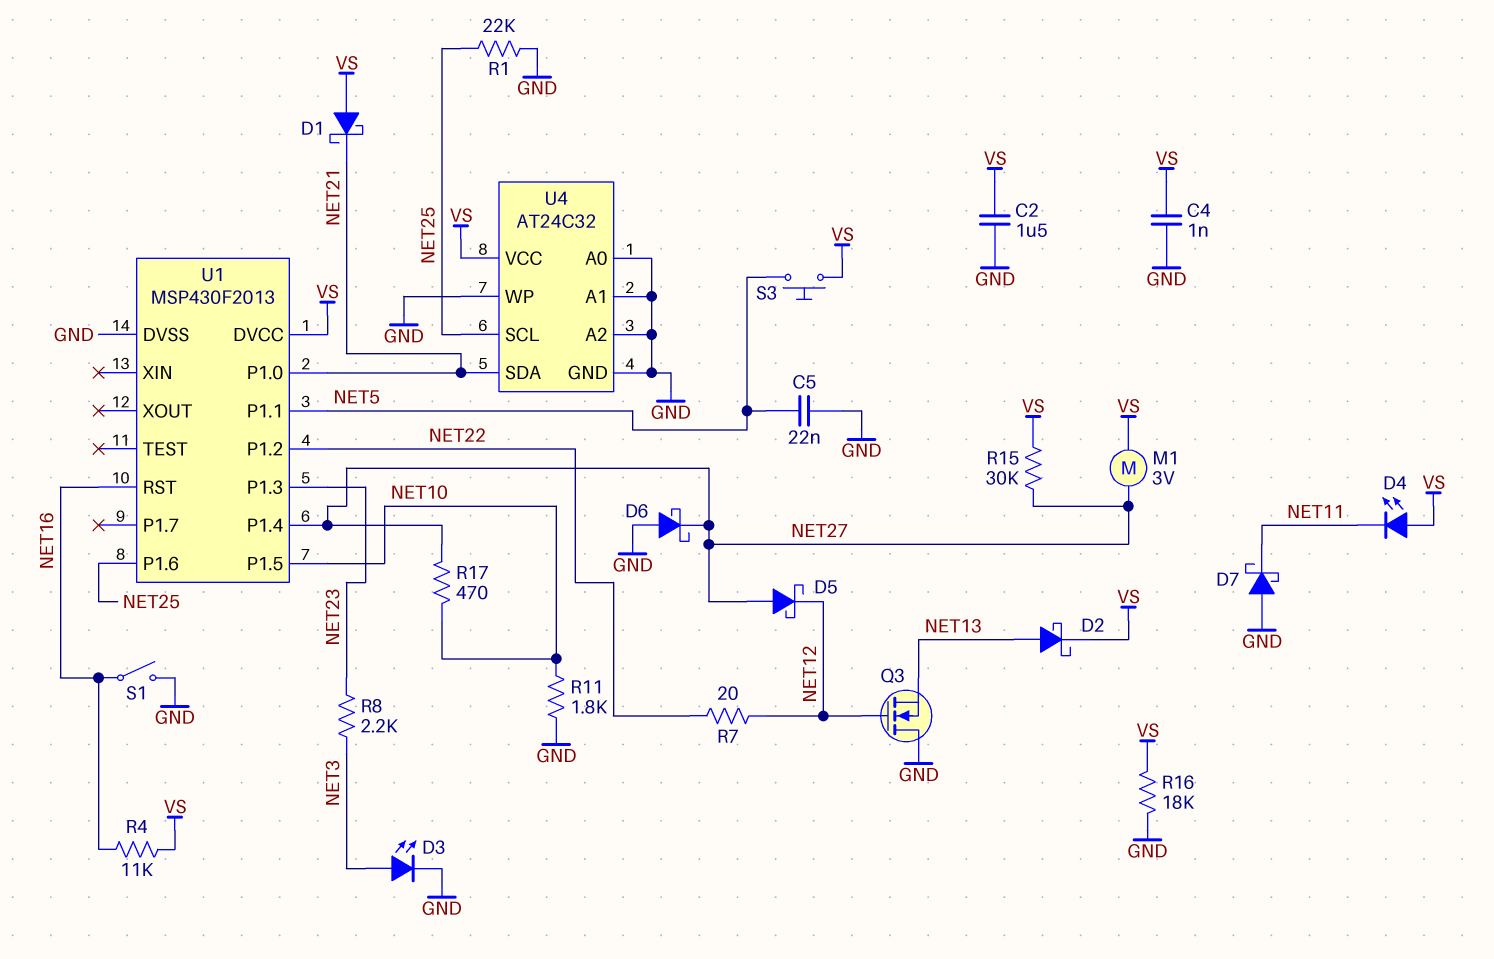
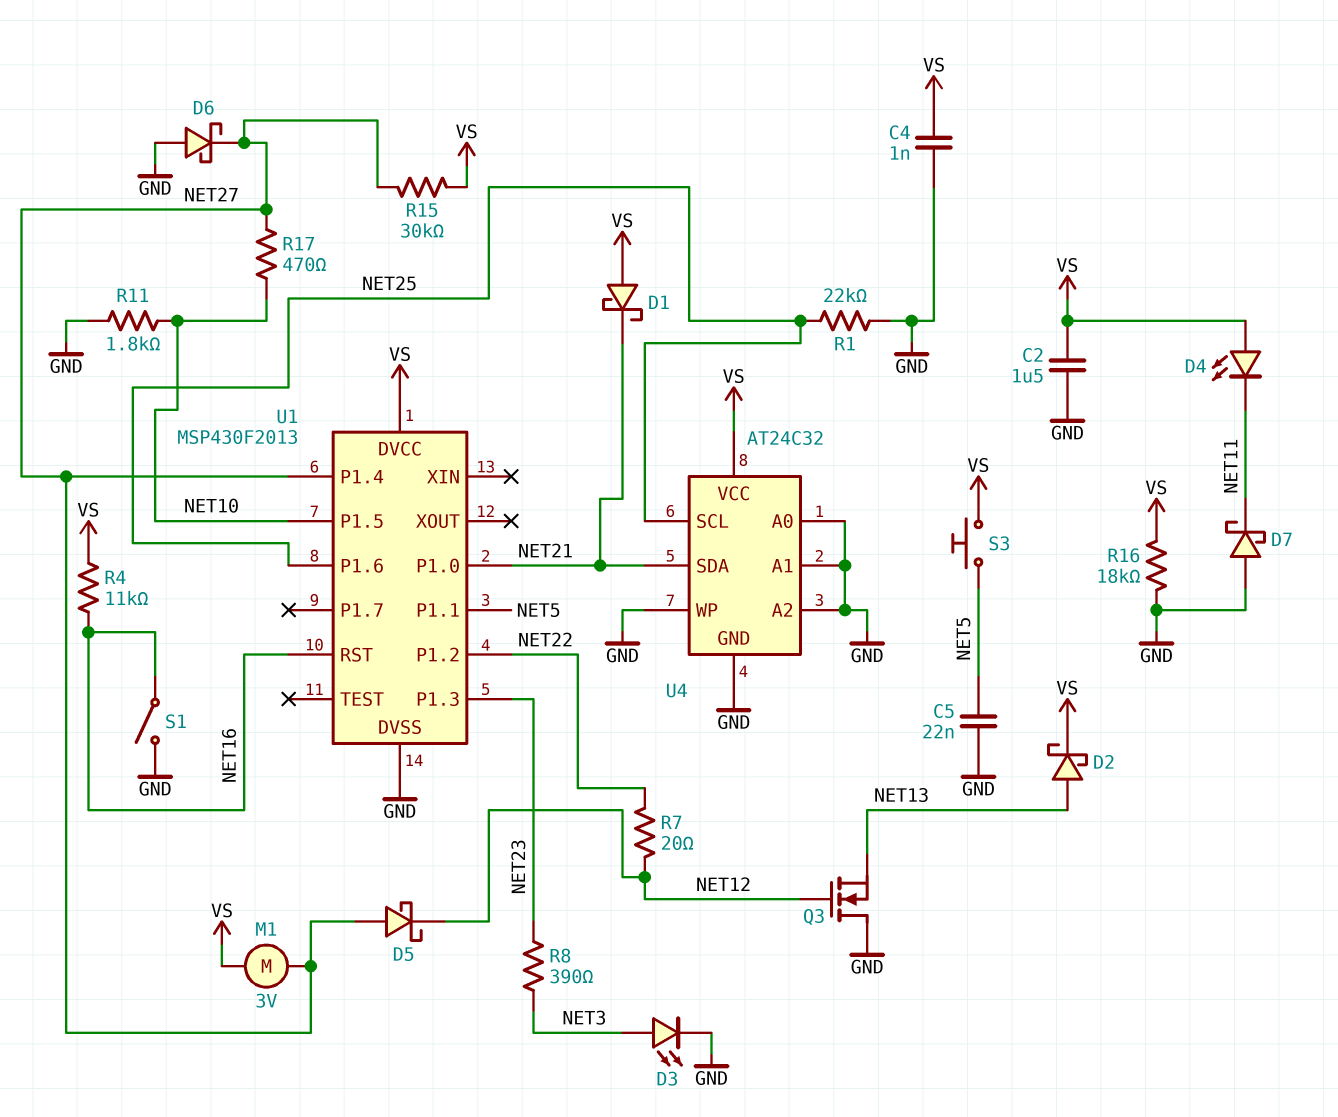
R8: 2.2k (NET3, NET23) -> 390 (NET3, NET23)

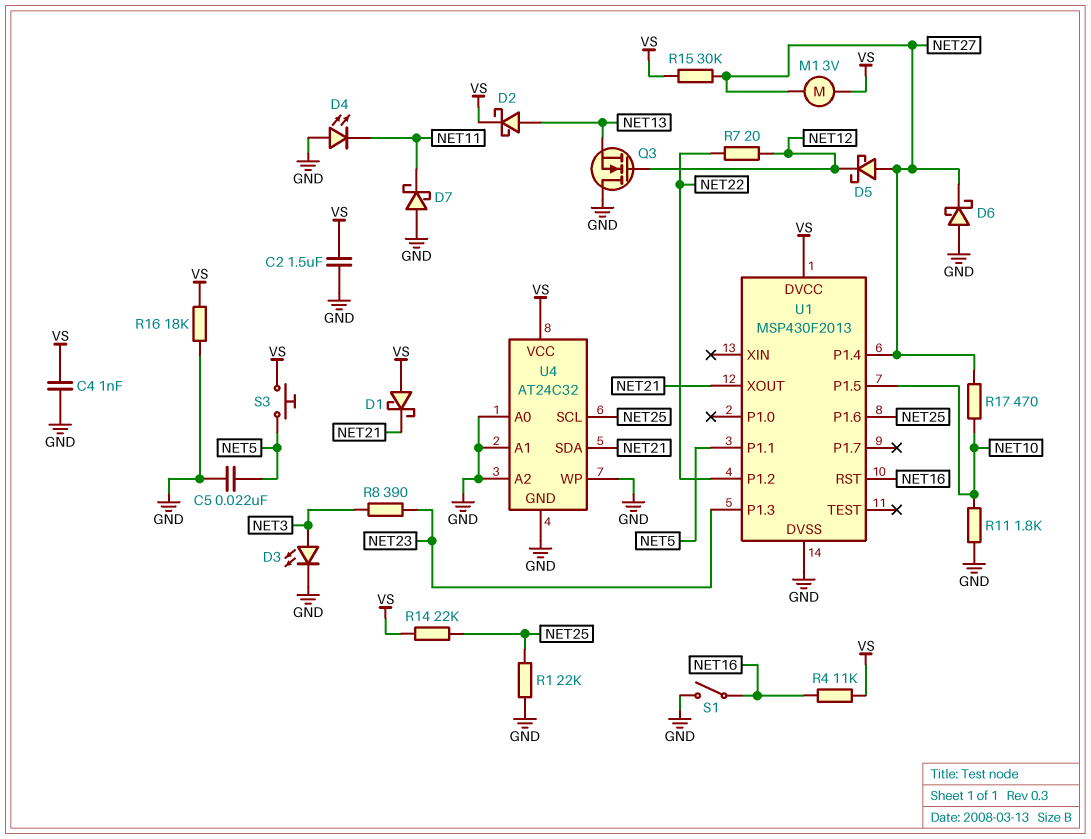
D4: LED (A VS, K NET11) -> LED (A GND, K NET11)
R14: none -> 22k (NET25, VS)
U1 pin P1.0: NET21 -> none
U1 pin XOUT: none -> NET21

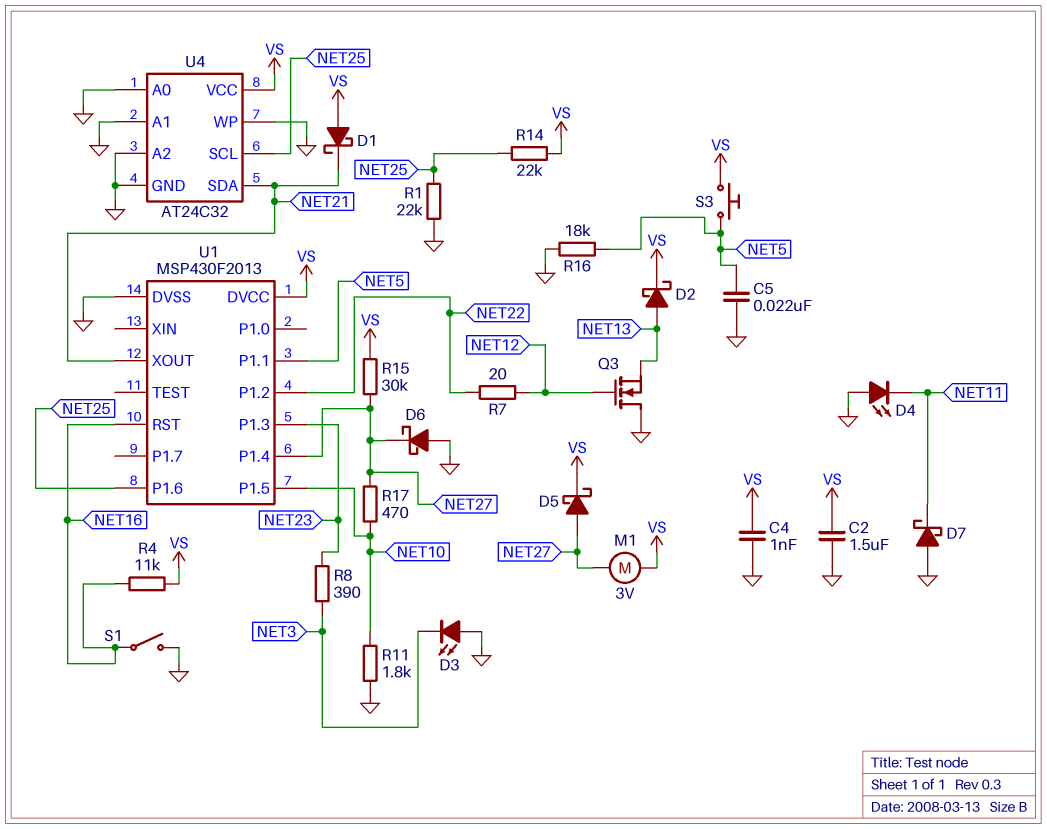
D3: LED (A NET3, K GND) -> LED (A GND, K NET3)
D5: schottky (A NET27, K NET12) -> schottky (A NET27, K VS)
R16: 18k (GND, VS) -> 18k (GND, NET5)

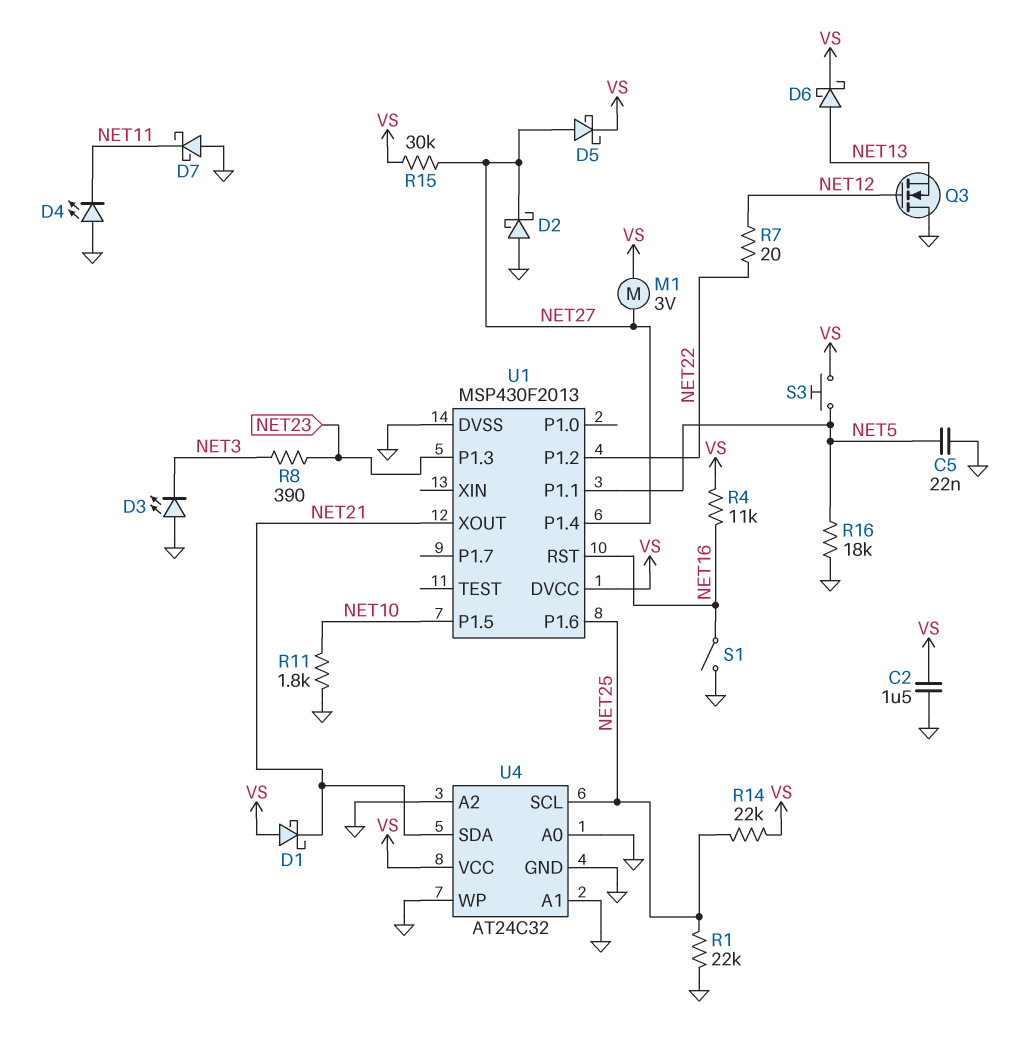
C4: 1nF (GND, VS) -> none
D2: schottky (A NET13, K VS) -> schottky (A GND, K NET27)
D6: schottky (A GND, K NET27) -> schottky (A NET13, K VS)
R17: 470 (NET10, NET27) -> none

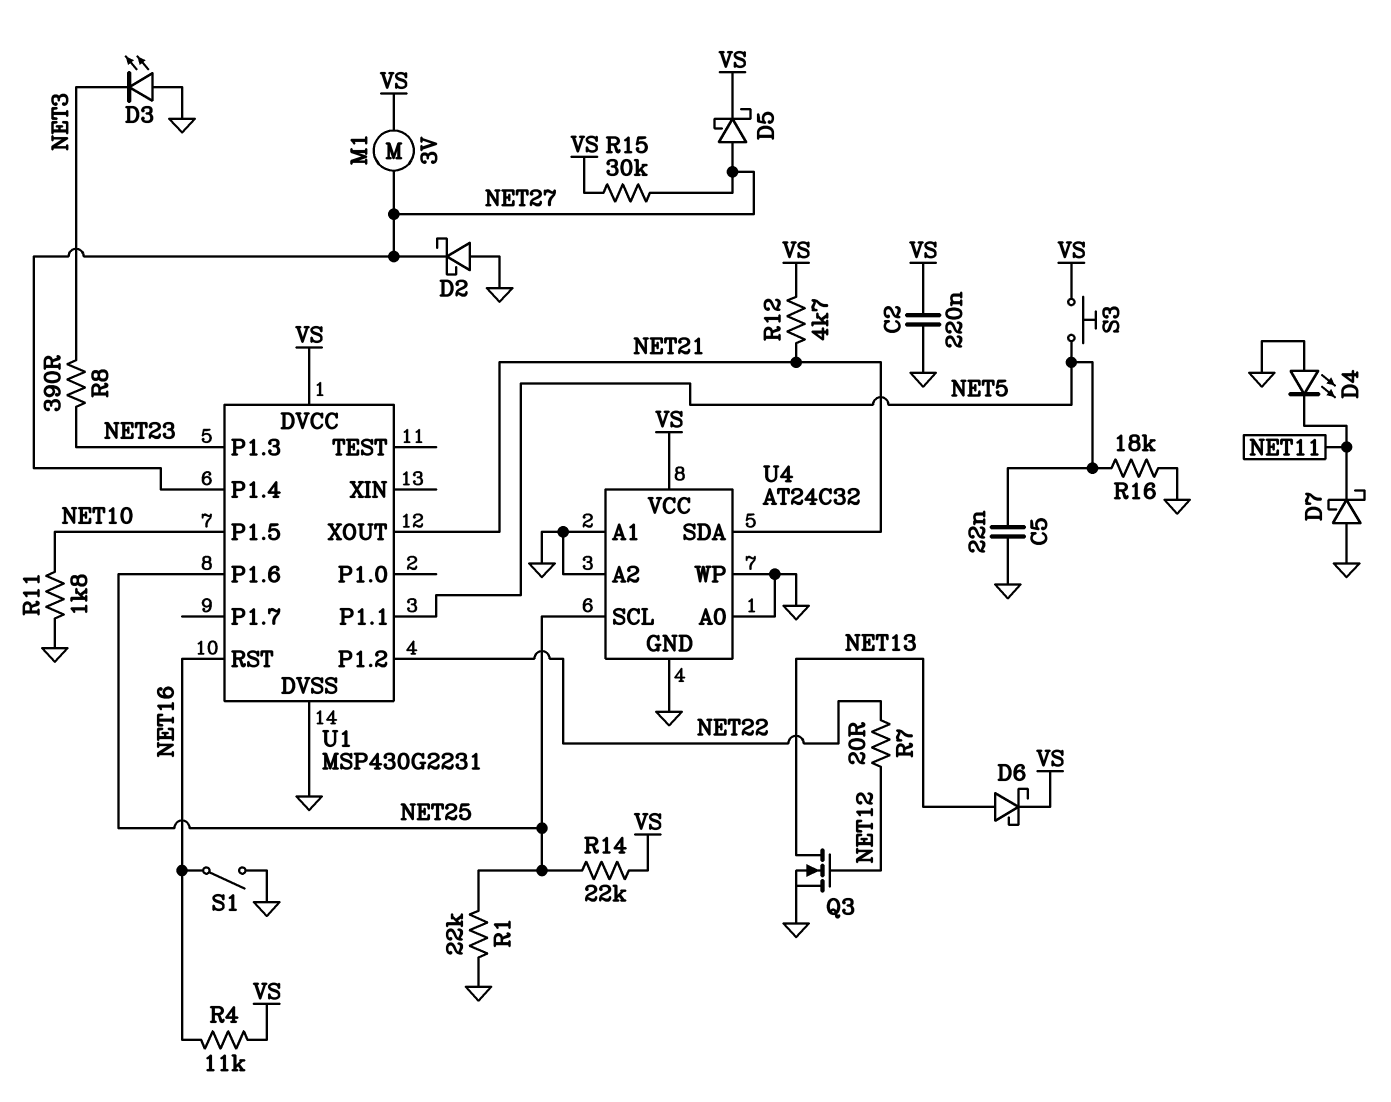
C2: 1.5uF (GND, VS) -> 220nF (GND, VS)
D1: schottky (A VS, K NET21) -> none
Q3: NMOS (G NET12, D GND, S NET13) -> NMOS (G NET12, D NET13, S GND)
R12: none -> 4.7k (NET21, VS)
U1: MSP430F2013 -> MSP430G2231

